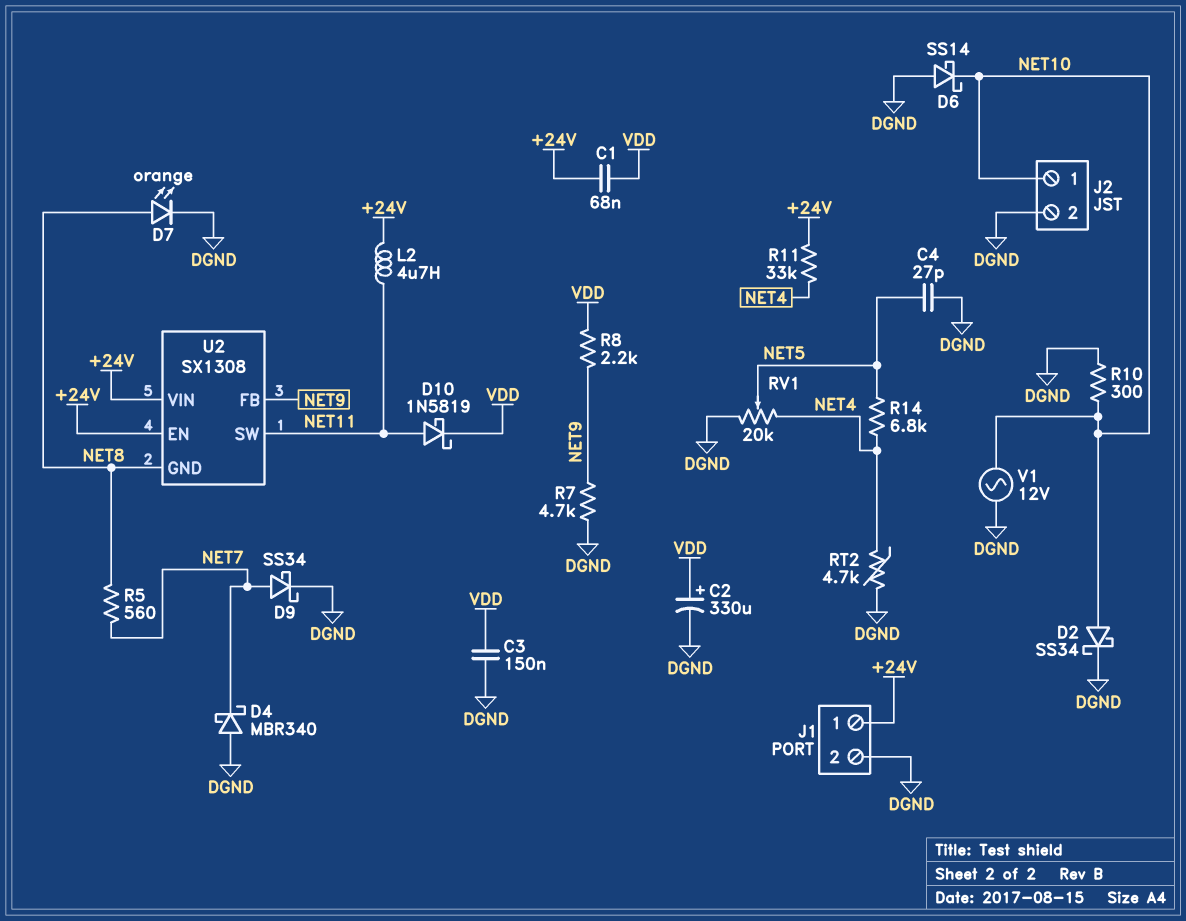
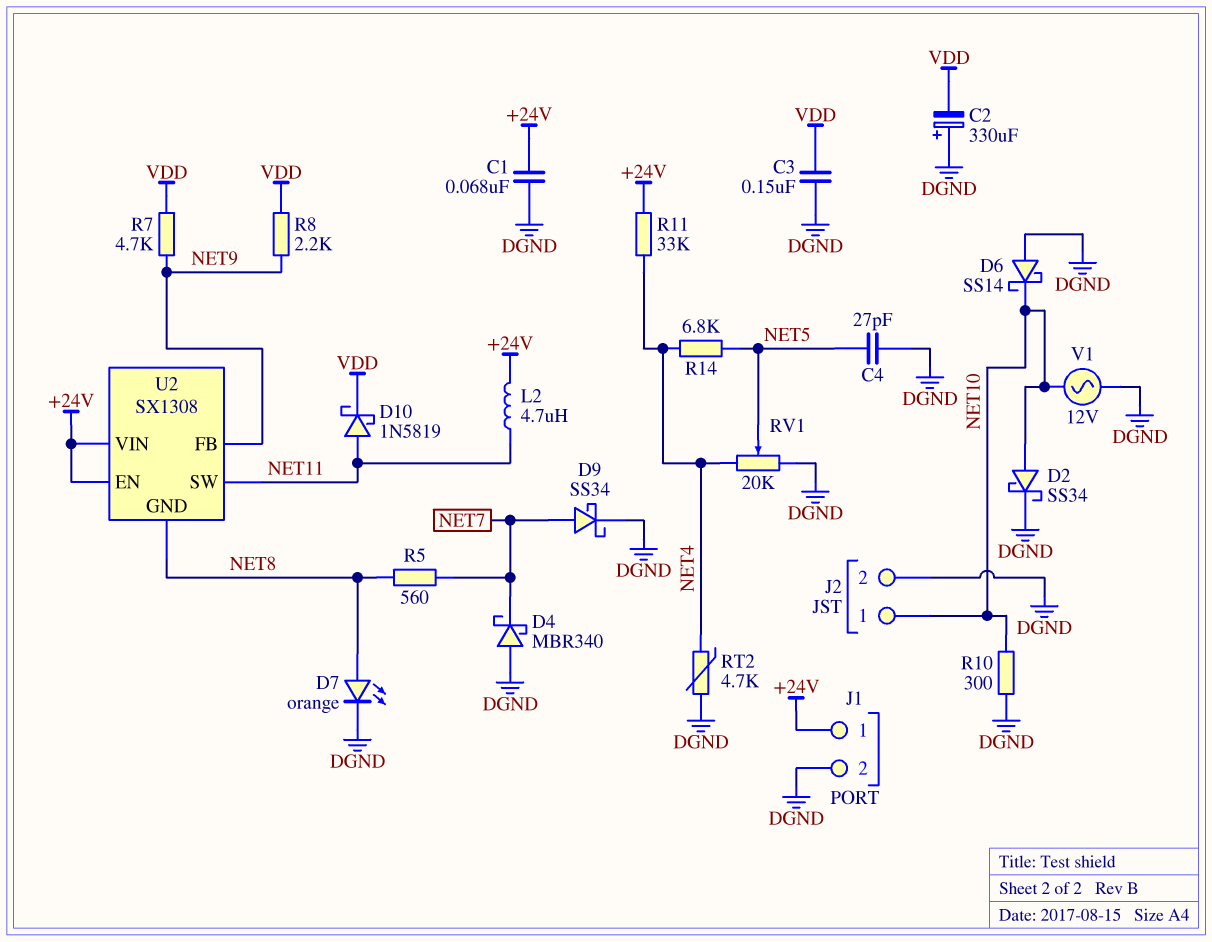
C1: 68nF (+24V, VDD) -> 68nF (+24V, DGND)
C2: 330uF (plus VDD, minus DGND) -> 330uF (plus DGND, minus VDD)
R7: 4.7k (DGND, NET9) -> 4.7k (NET9, VDD)

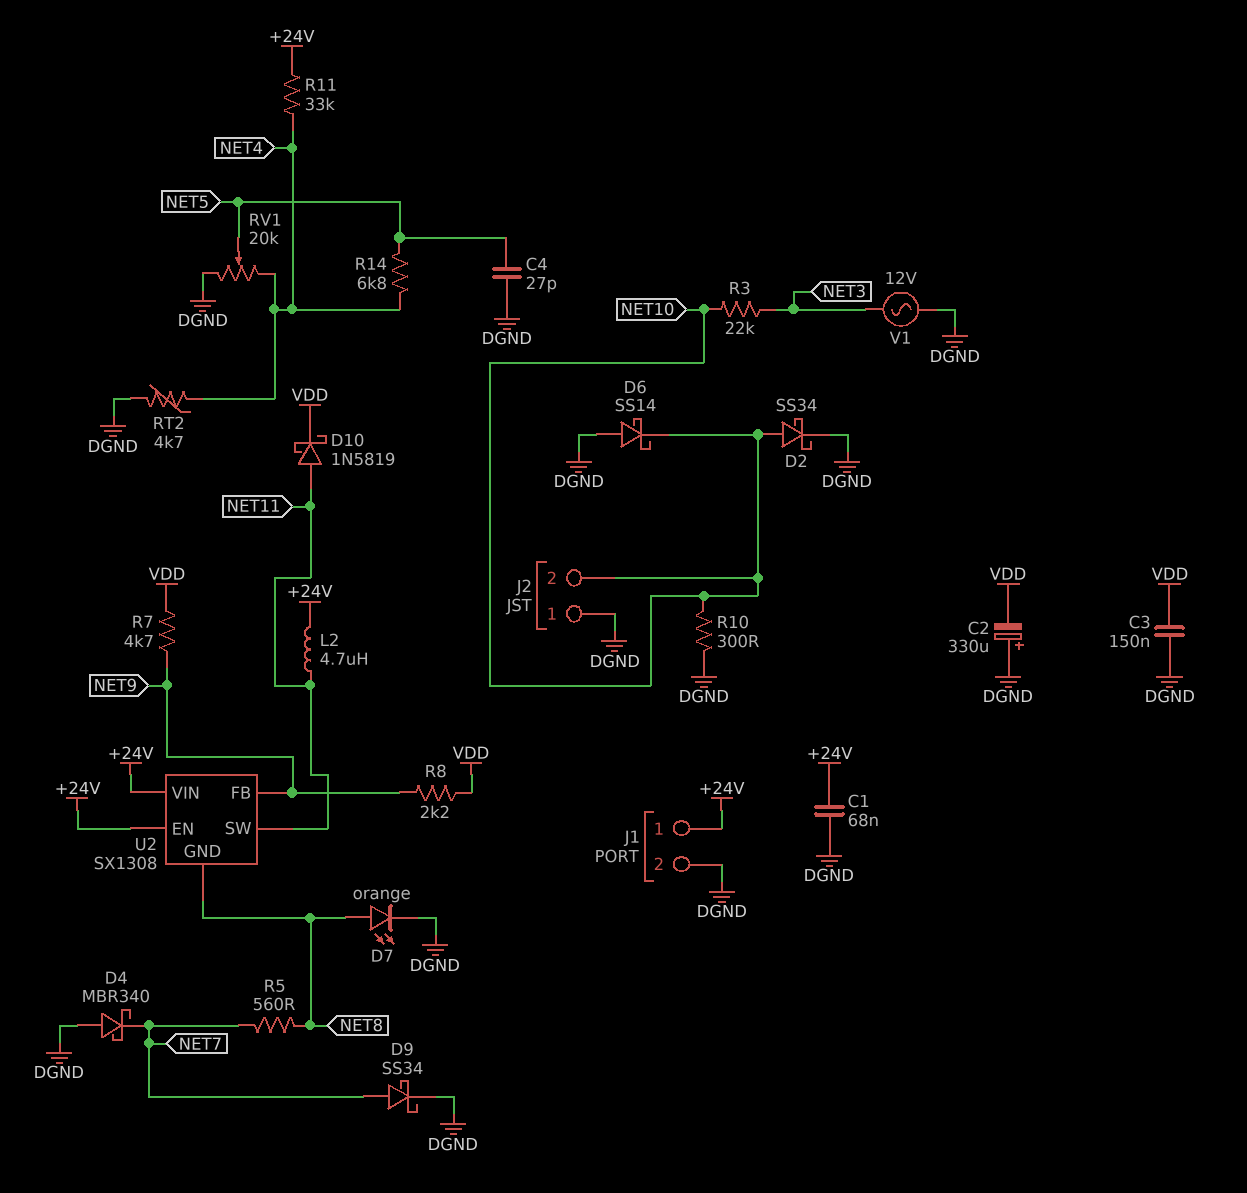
J2 pin 1: NET10 -> DGND
J2 pin 2: DGND -> NET10
R3: none -> 22k (NET3, NET10)
V1: AC 12V (DGND, NET10) -> AC 12V (DGND, NET3)

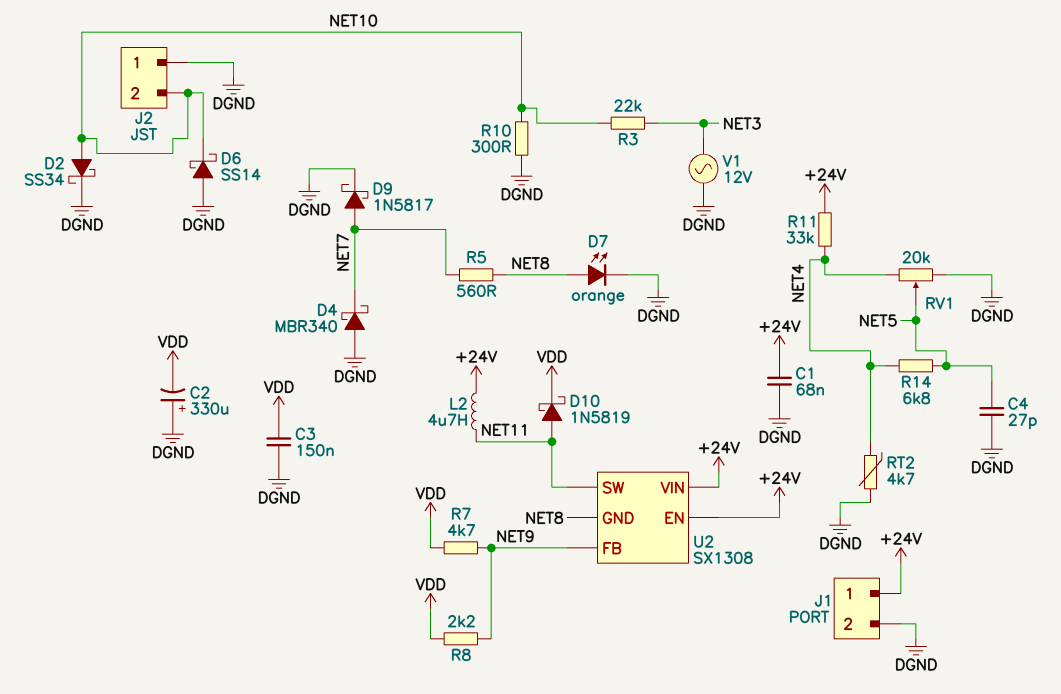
D9: schottky SS34 (A NET7, K DGND) -> schottky 1N5817 (A NET7, K DGND)

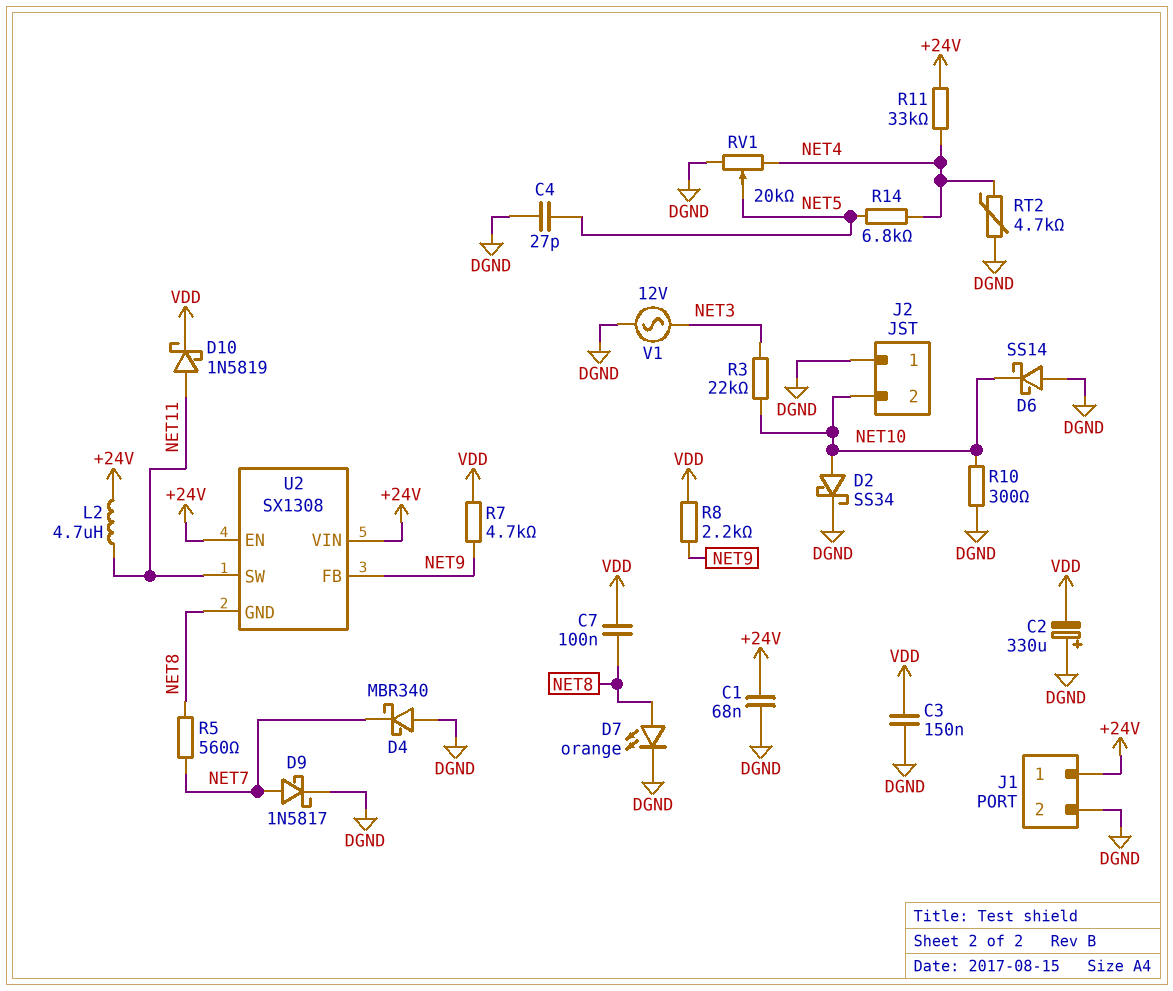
C7: none -> 100nF (NET8, VDD)

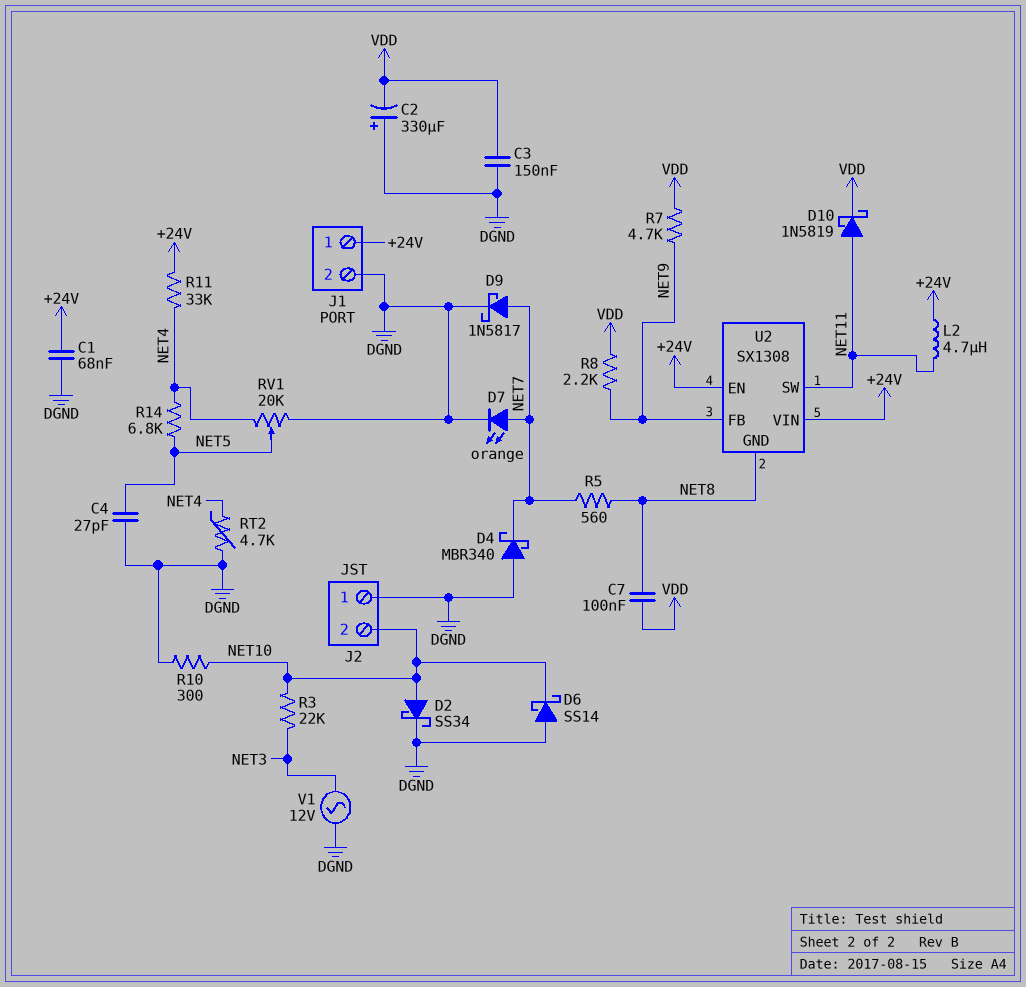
D7: LED orange (A NET8, K DGND) -> LED orange (A NET7, K DGND)

